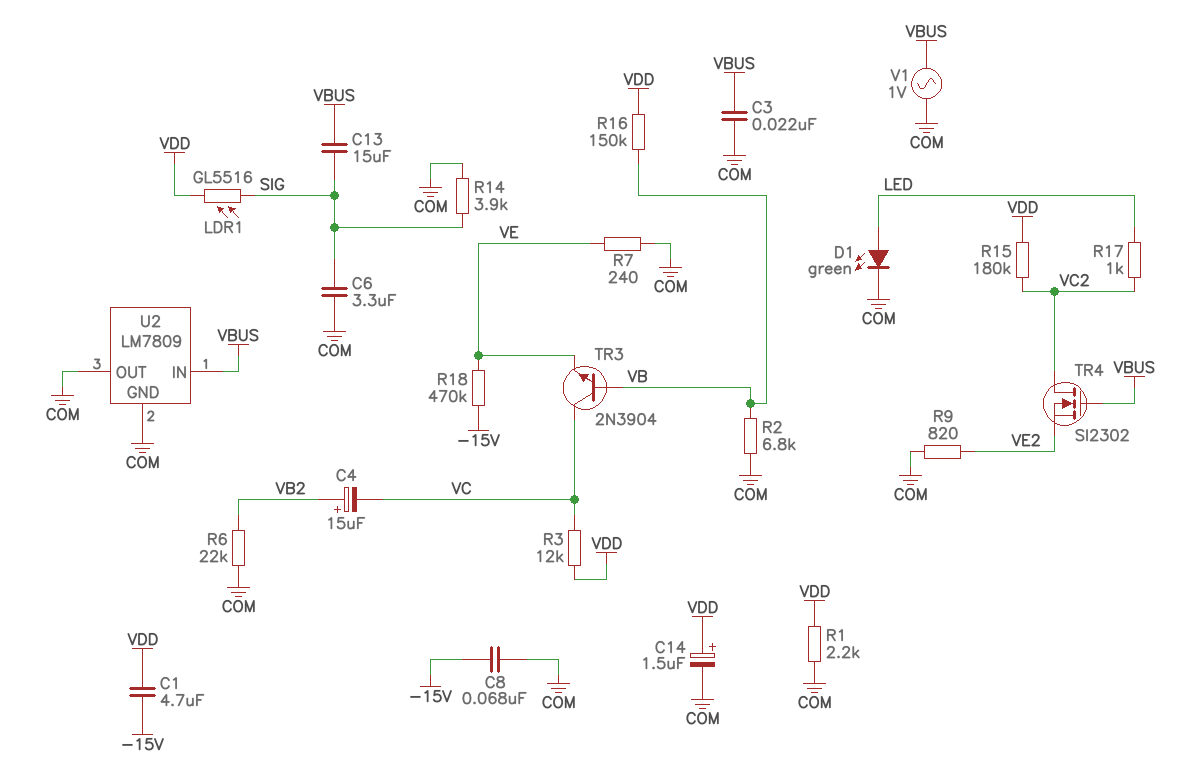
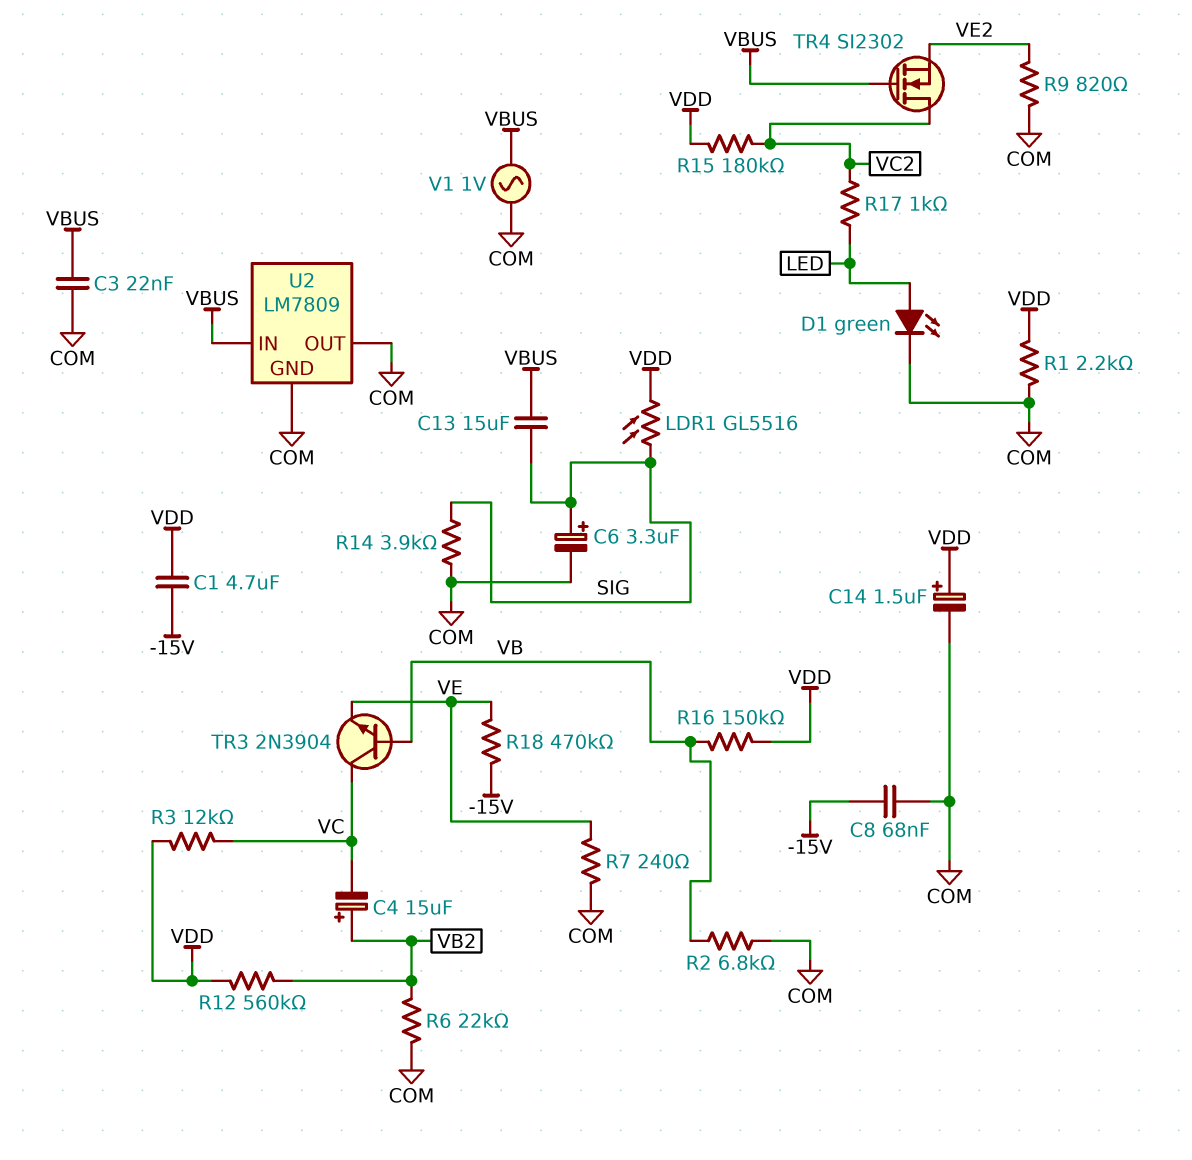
C6: 3.3uF (COM, SIG) -> 3.3uF (plus SIG, minus COM)
R12: none -> 560k (VB2, VDD)

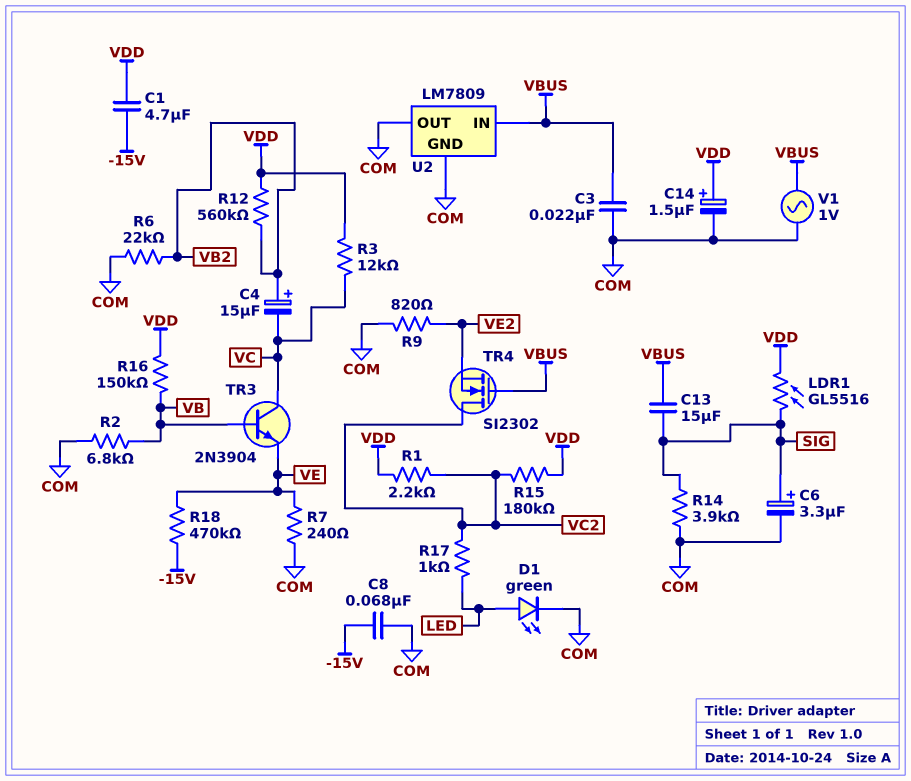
R1: 2.2k (COM, VDD) -> 2.2k (VC2, VDD)

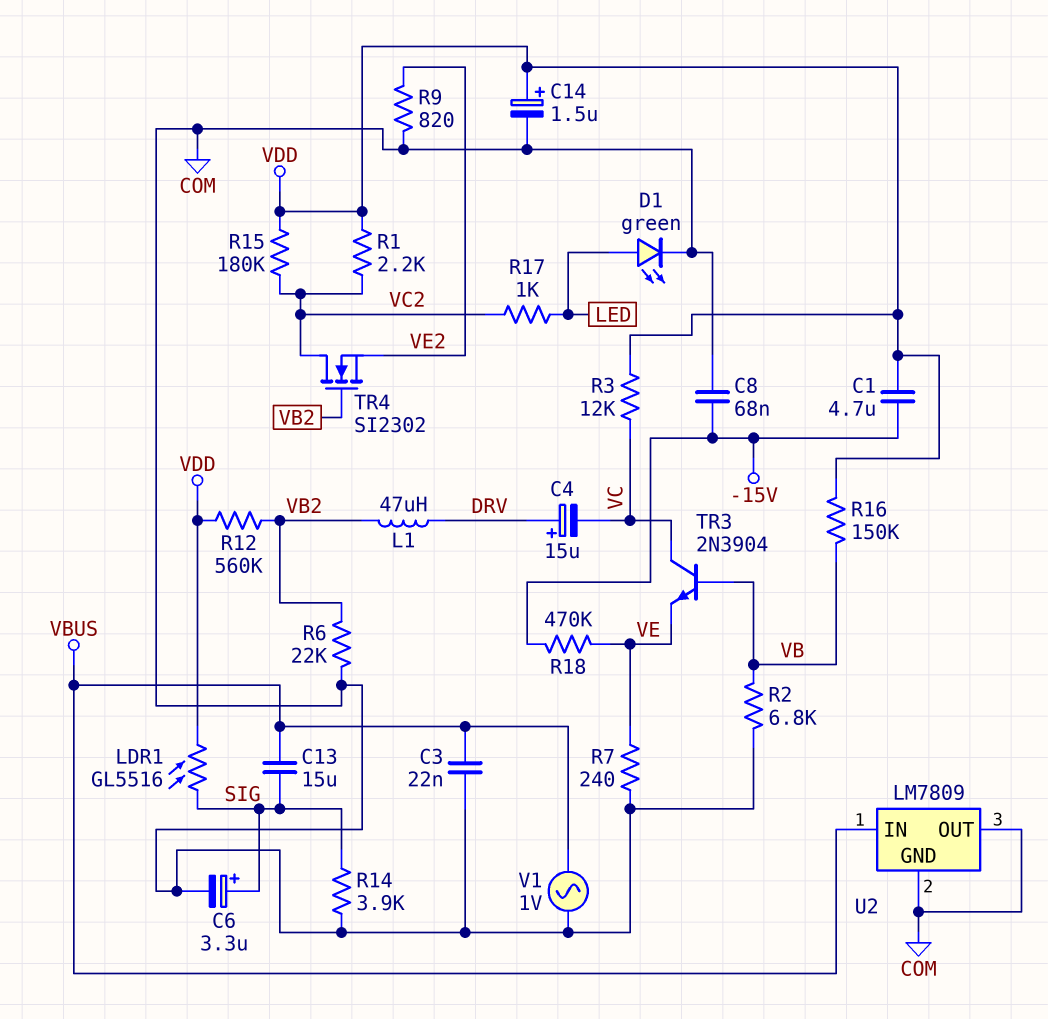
C4: 15uF (plus VB2, minus VC) -> 15uF (plus DRV, minus VC)
L1: none -> 47uH (DRV, VB2)
TR4: NMOS SI2302 (G VBUS, D VC2, S VE2) -> NMOS SI2302 (G VB2, D VC2, S VE2)

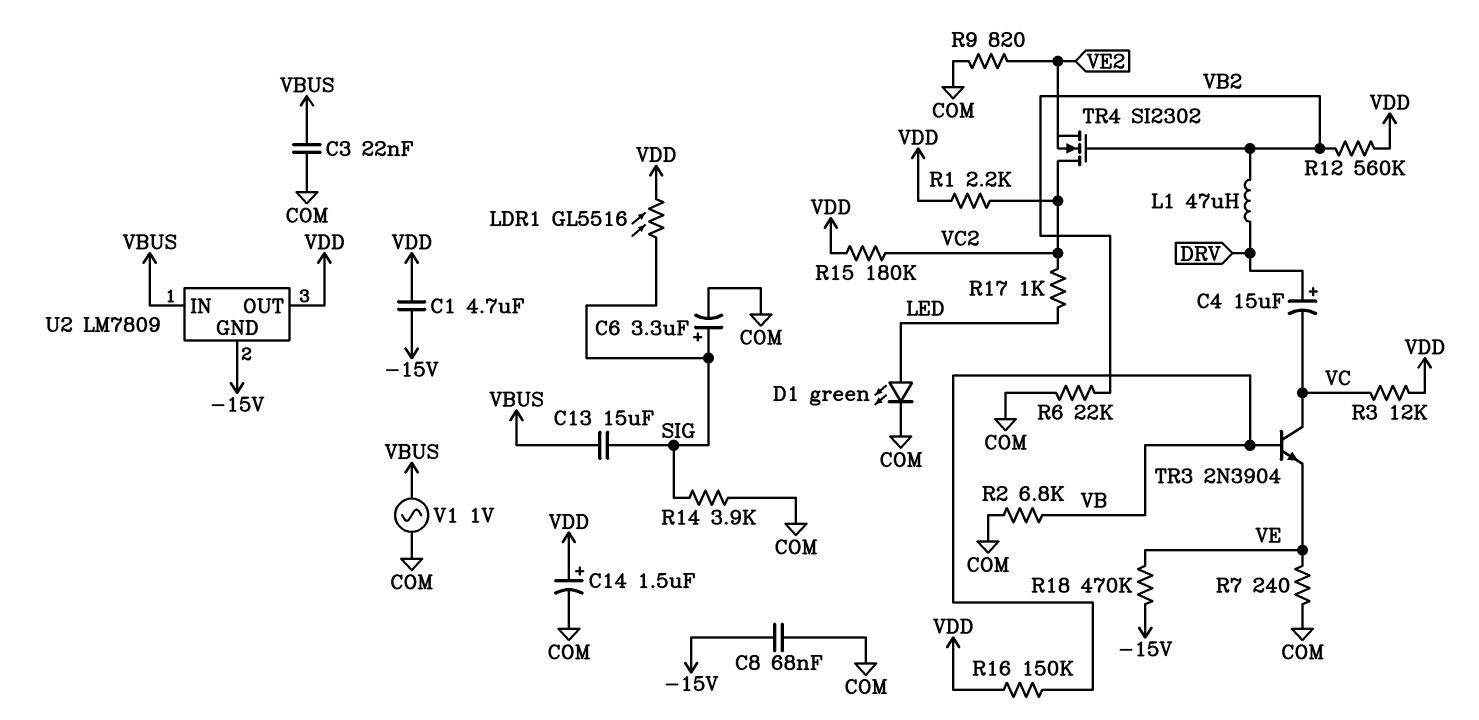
U2 pin GND: COM -> -15V
U2 pin OUT: COM -> VDD

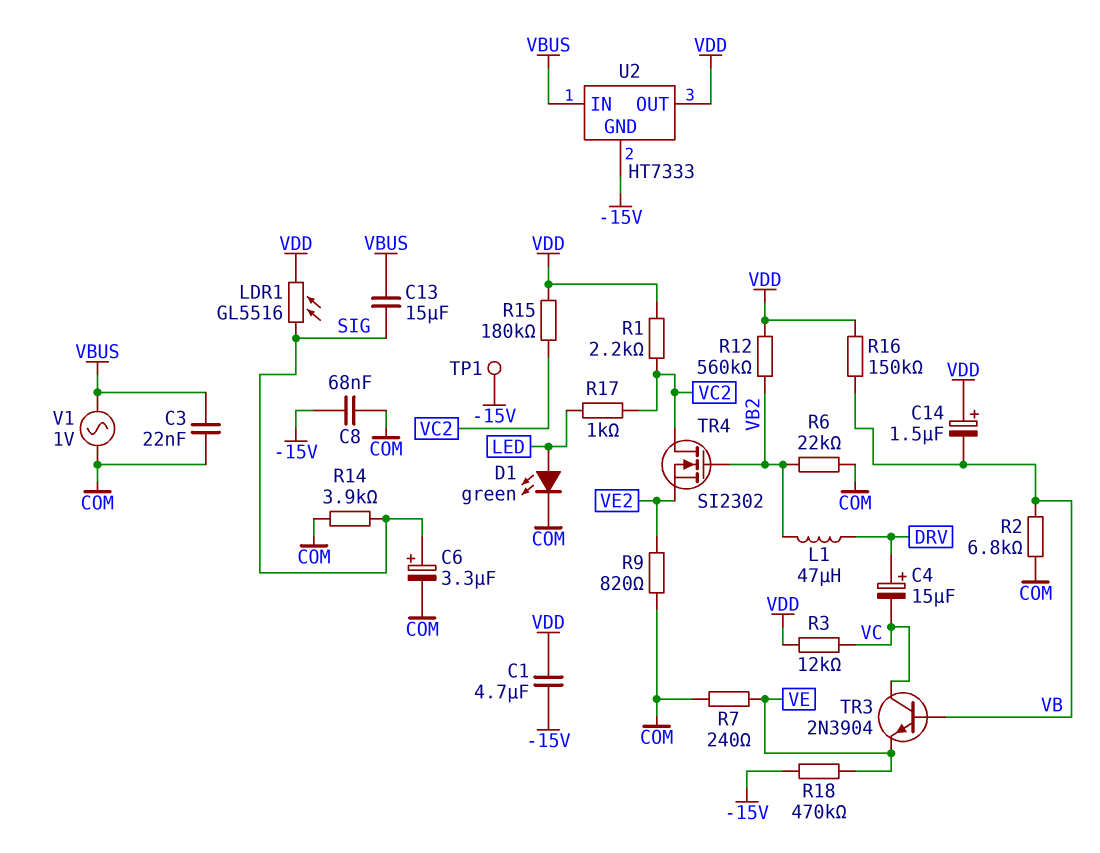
C14: 1.5uF (plus VDD, minus COM) -> 1.5uF (plus VDD, minus VB)
TP1: none -> test point (-15V)
U2: LM7809 -> HT7333

